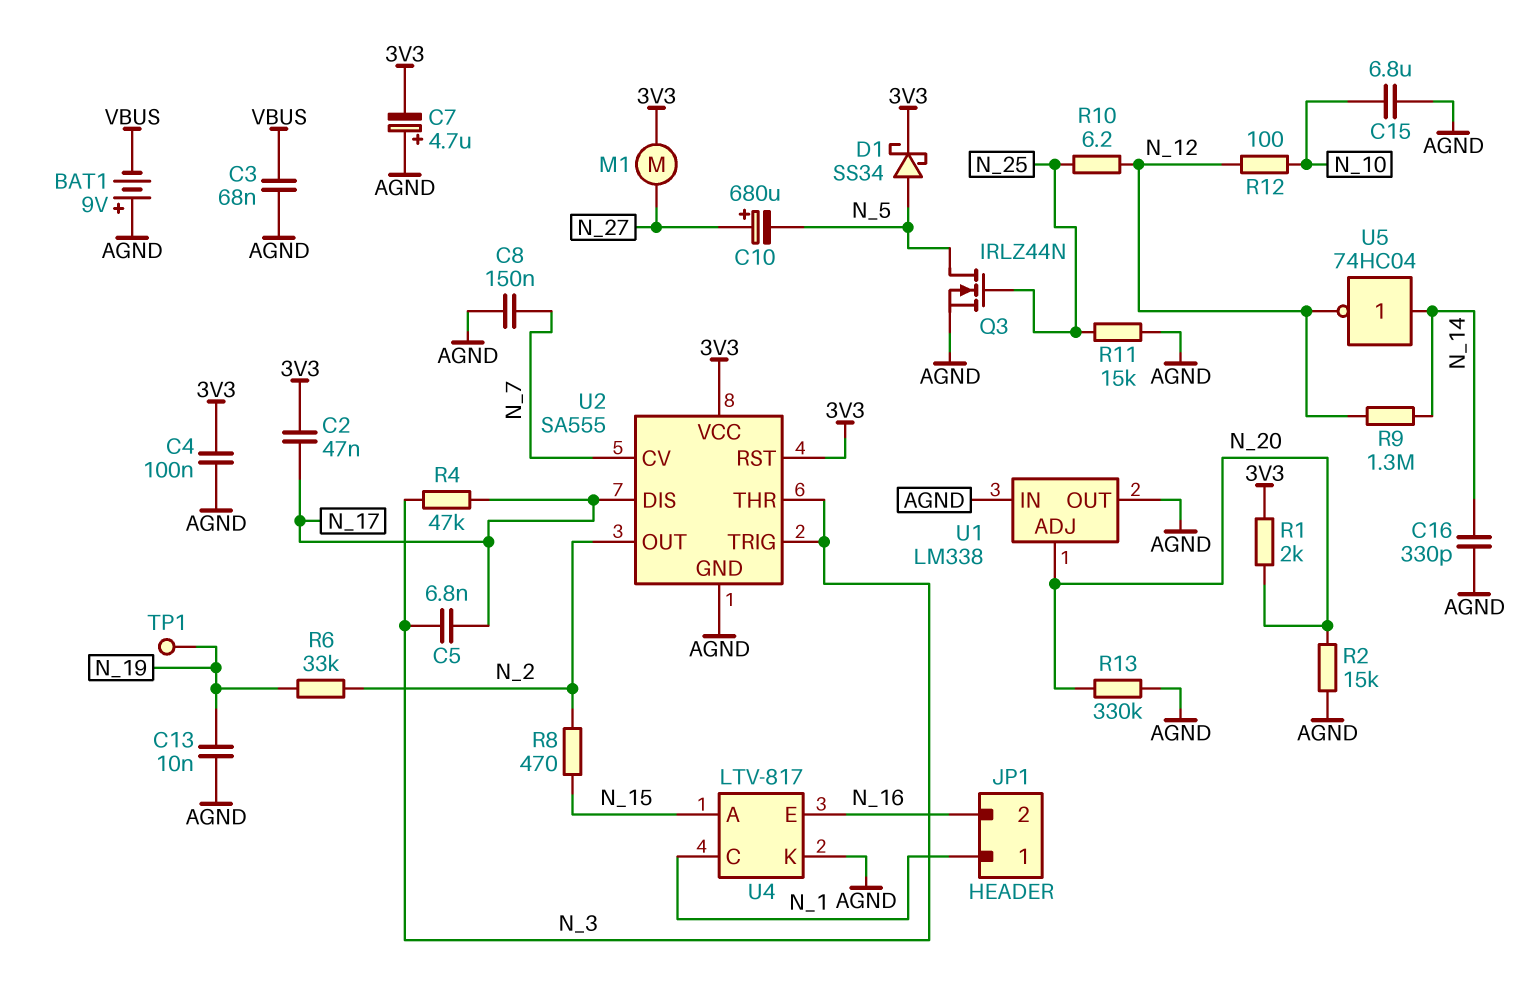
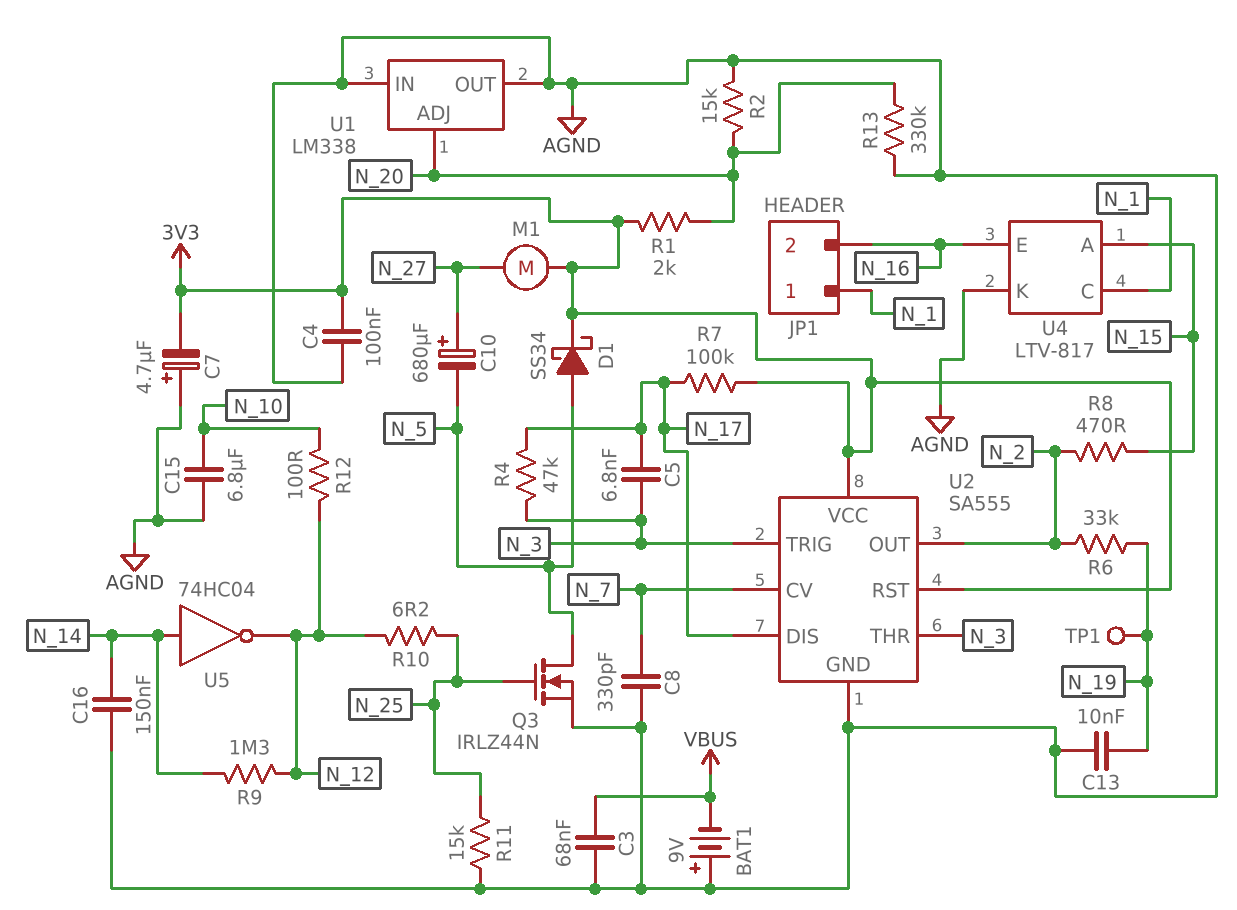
C2: 47nF (3V3, N_17) -> none
C8: 150nF (AGND, N_7) -> 330pF (AGND, N_7)
C16: 330pF (AGND, N_14) -> 150nF (AGND, N_14)
R7: none -> 100k (3V3, N_17)

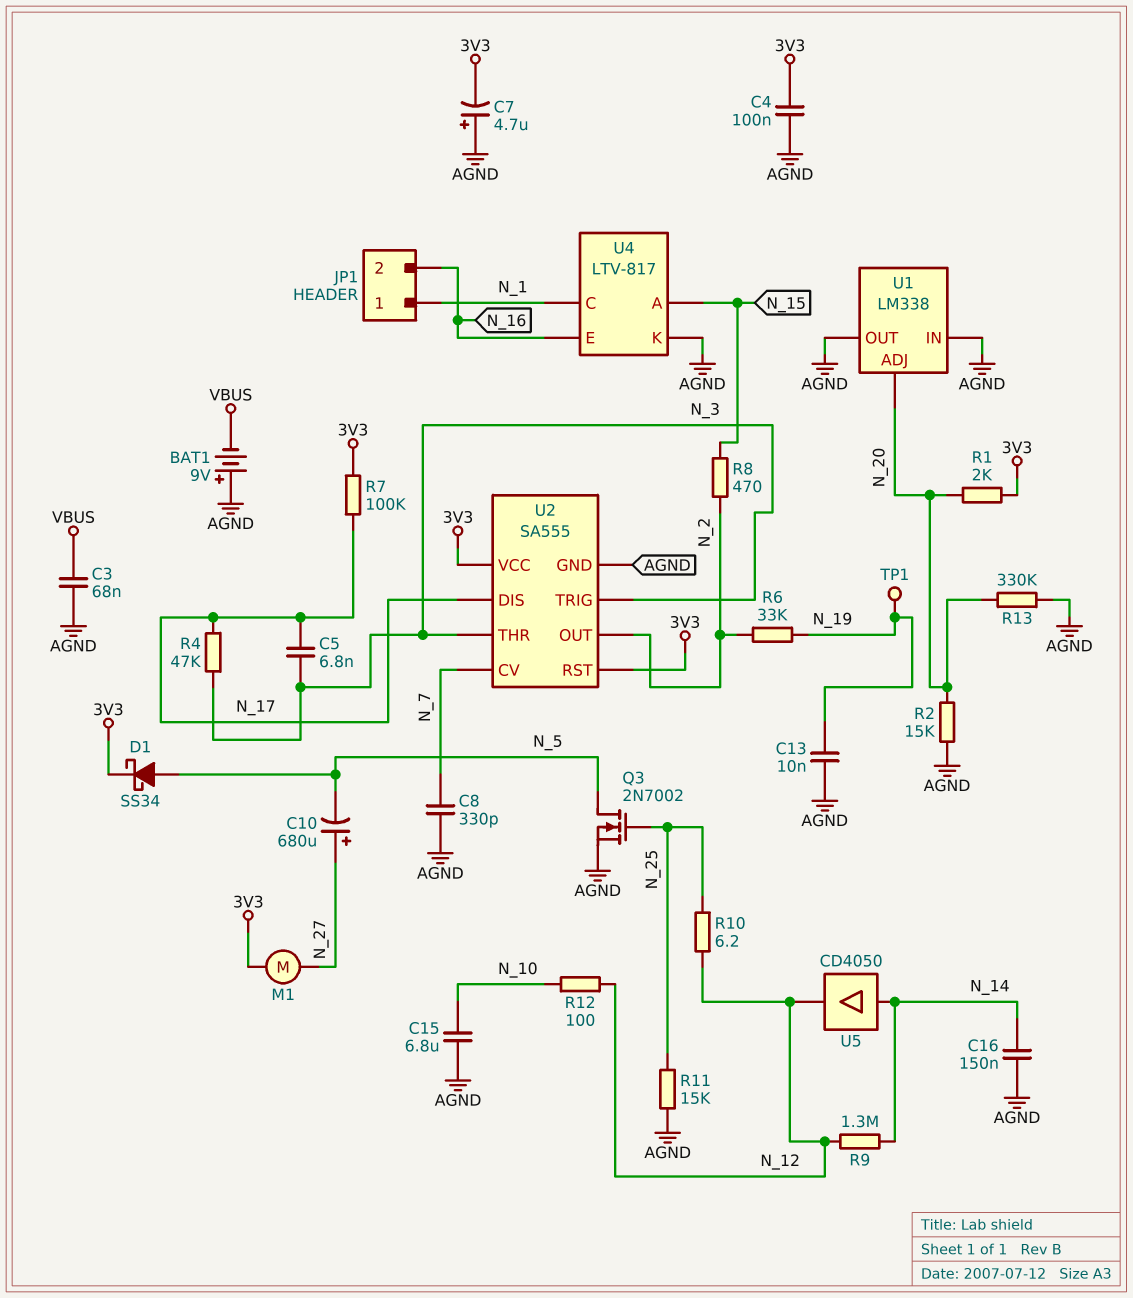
Q3: NMOS IRLZ44N (G N_25, D N_5, S AGND) -> NMOS 2N7002 (G N_25, D N_5, S AGND)
U5: NOT 74HC04 (in N_14, out N_12) -> buffer CD4050 (in N_14, out N_12)

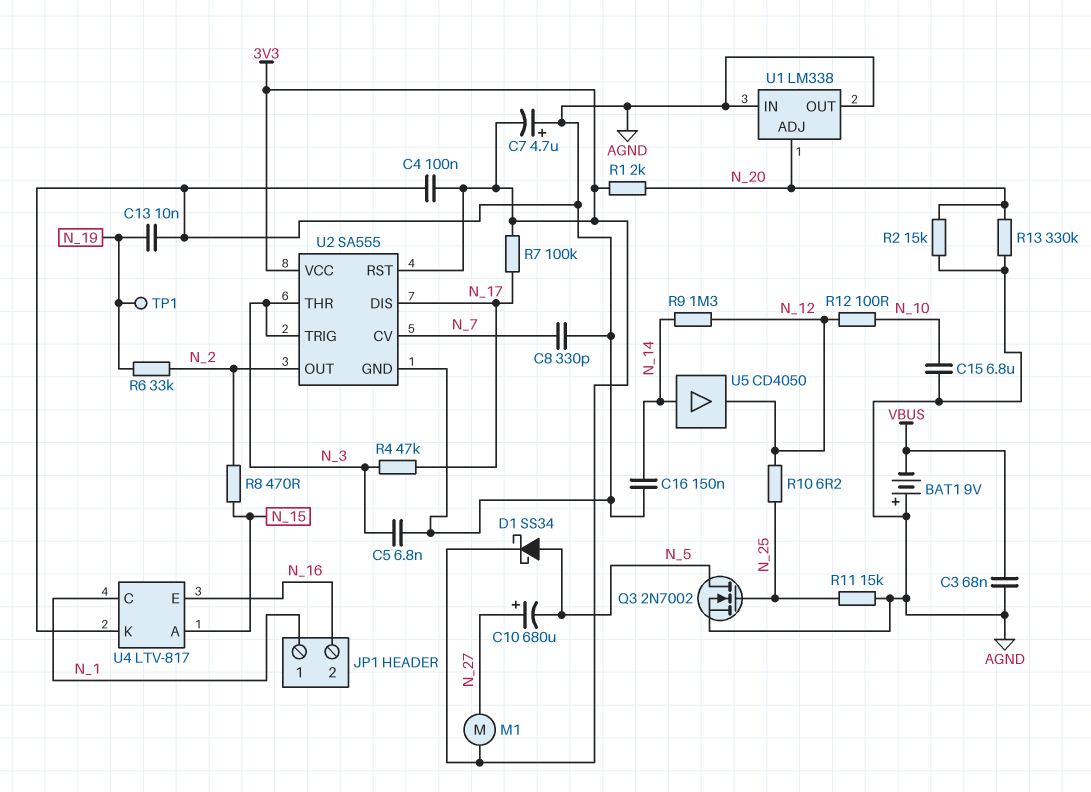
C5: 6.8nF (N_3, N_17) -> 6.8nF (AGND, N_3)

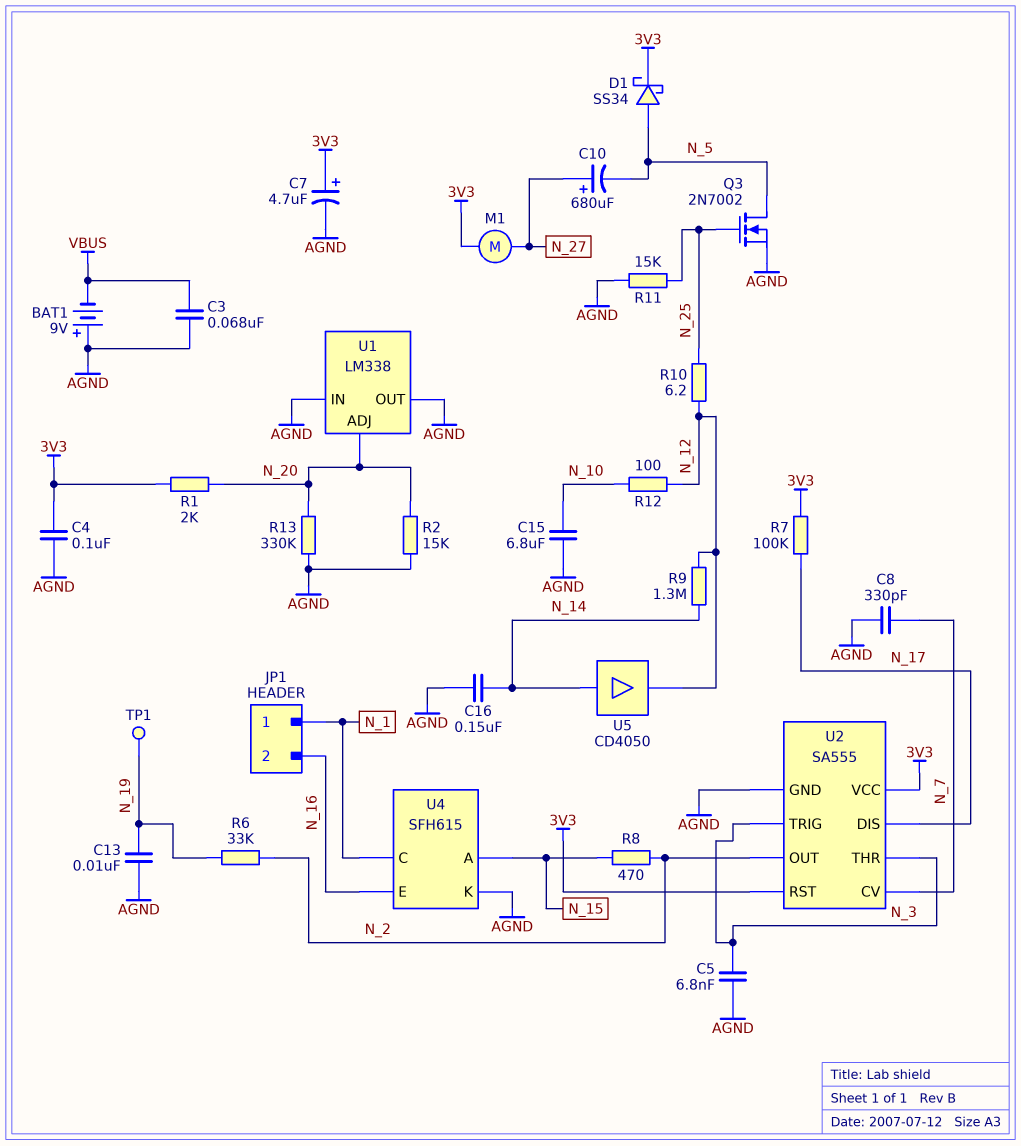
C7: 4.7uF (plus AGND, minus 3V3) -> 4.7uF (plus 3V3, minus AGND)
R4: 47k (N_3, N_17) -> none
U4: LTV-817 -> SFH615

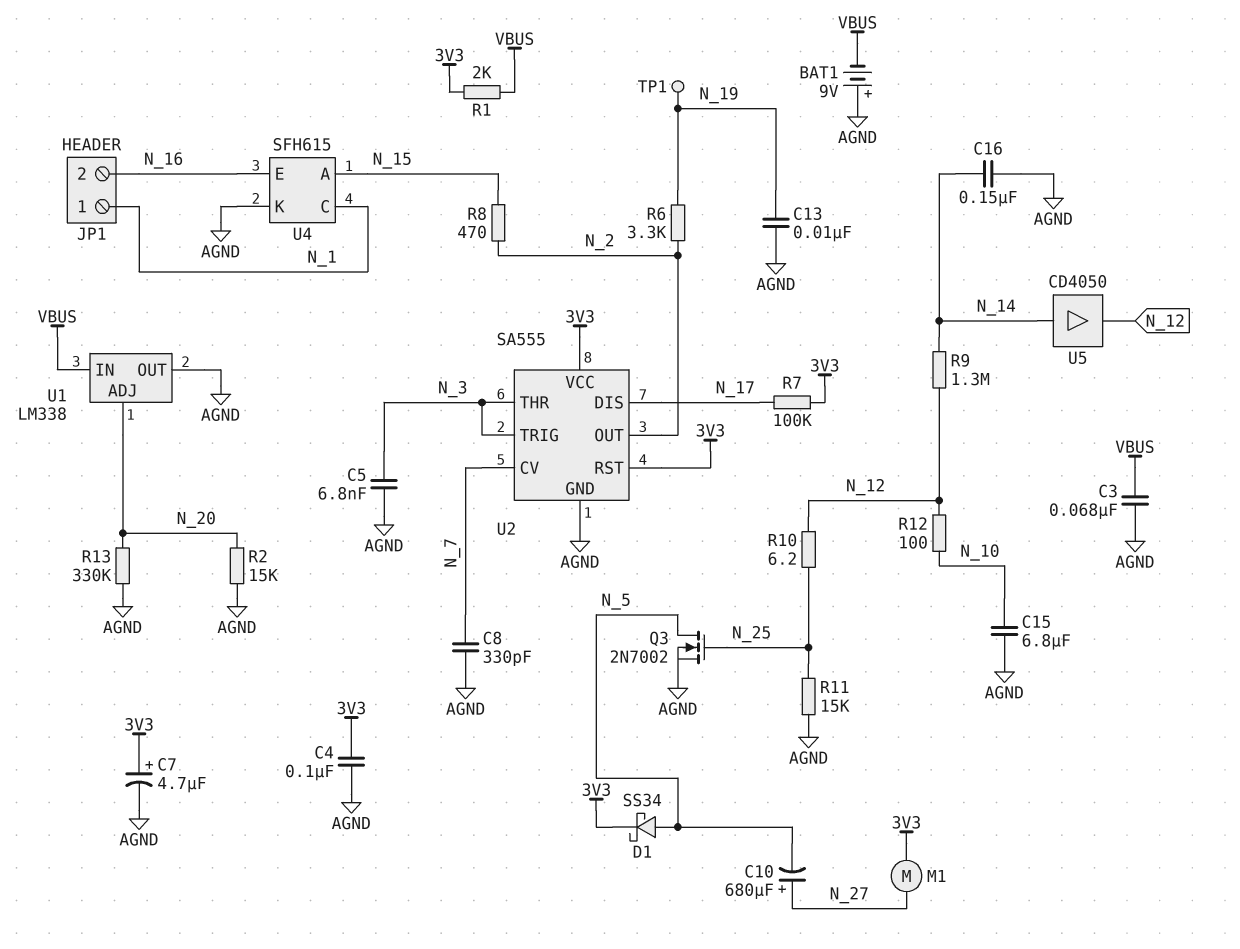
R1: 2k (3V3, N_20) -> 2k (3V3, VBUS)
R6: 33k (N_2, N_19) -> 3.3k (N_2, N_19)
U1 pin IN: AGND -> VBUS

